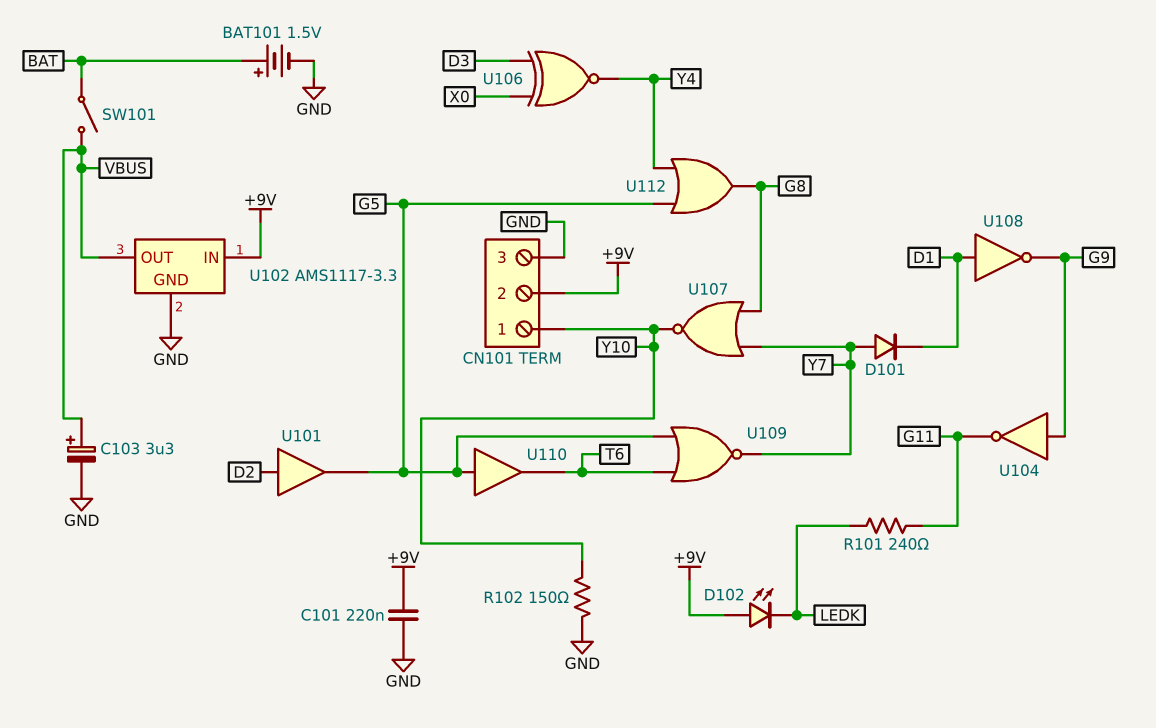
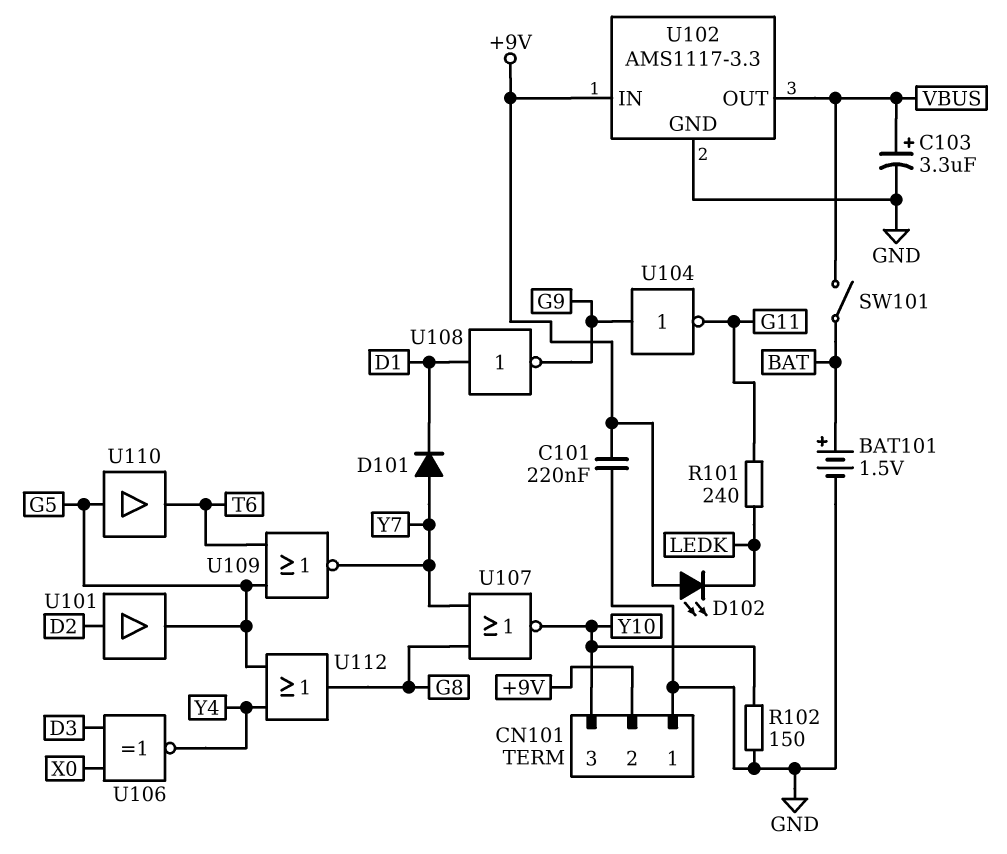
CN101 pin 1: Y10 -> GND
CN101 pin 3: GND -> Y10

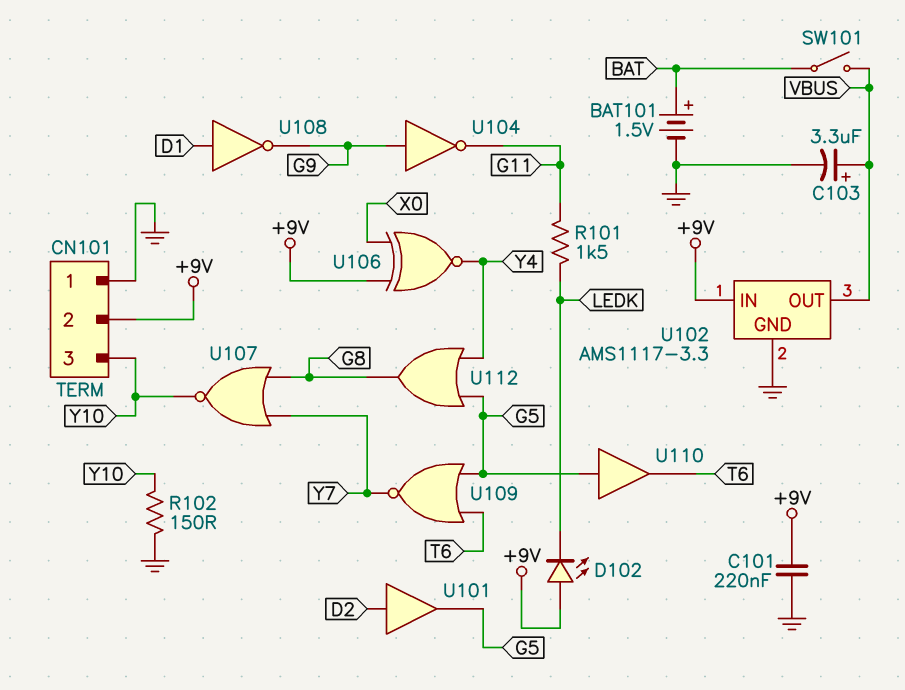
D101: diode (A Y7, K D1) -> none
R101: 240 (G11, LEDK) -> 1.5k (G11, LEDK)
U106: XNOR (in D3, in X0, out Y4) -> XNOR (in +9V, in X0, out Y4)

